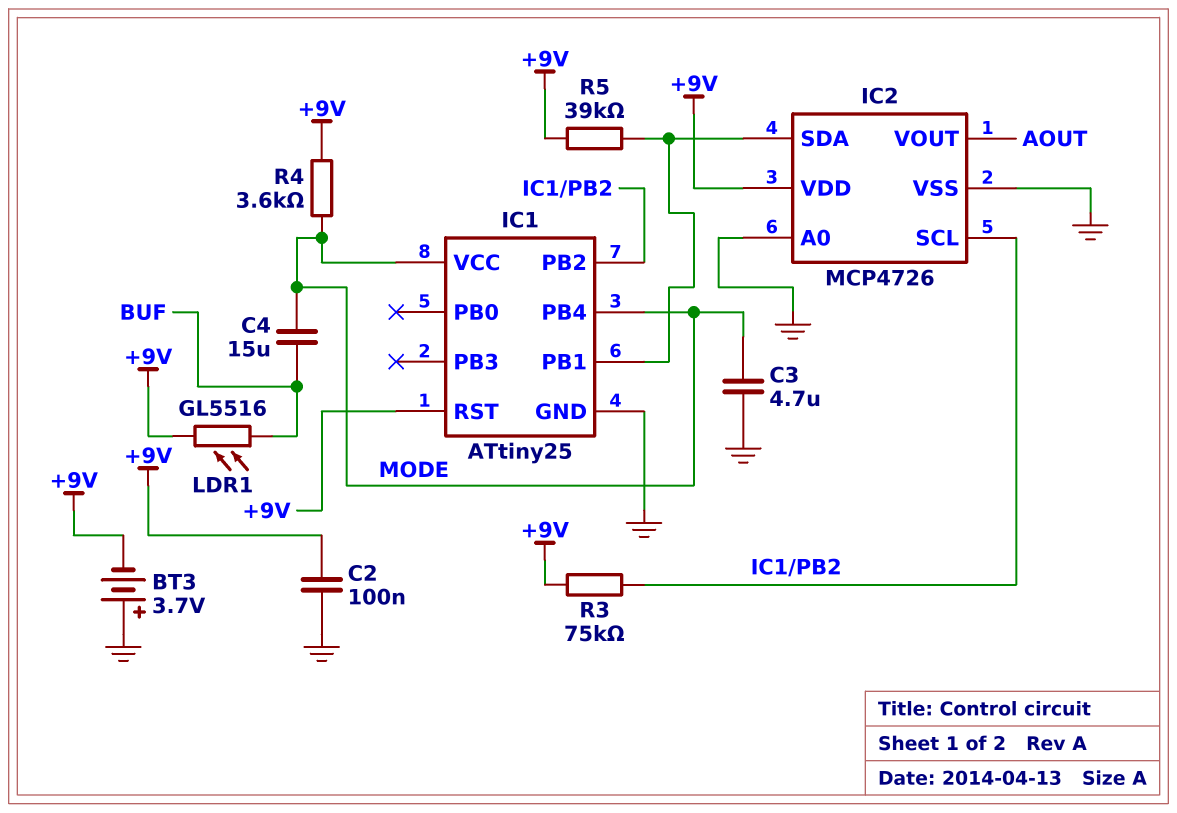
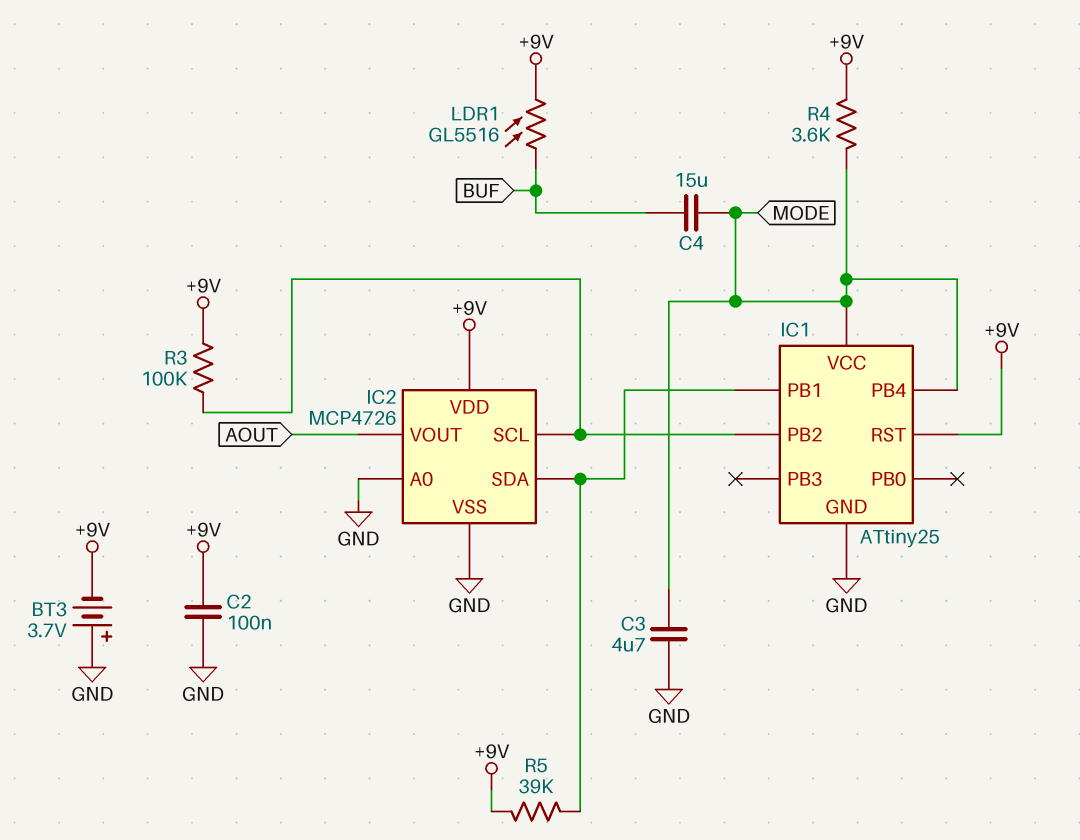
R3: 75k (+9V, IC1/PB2) -> 100k (+9V, IC1/PB2)

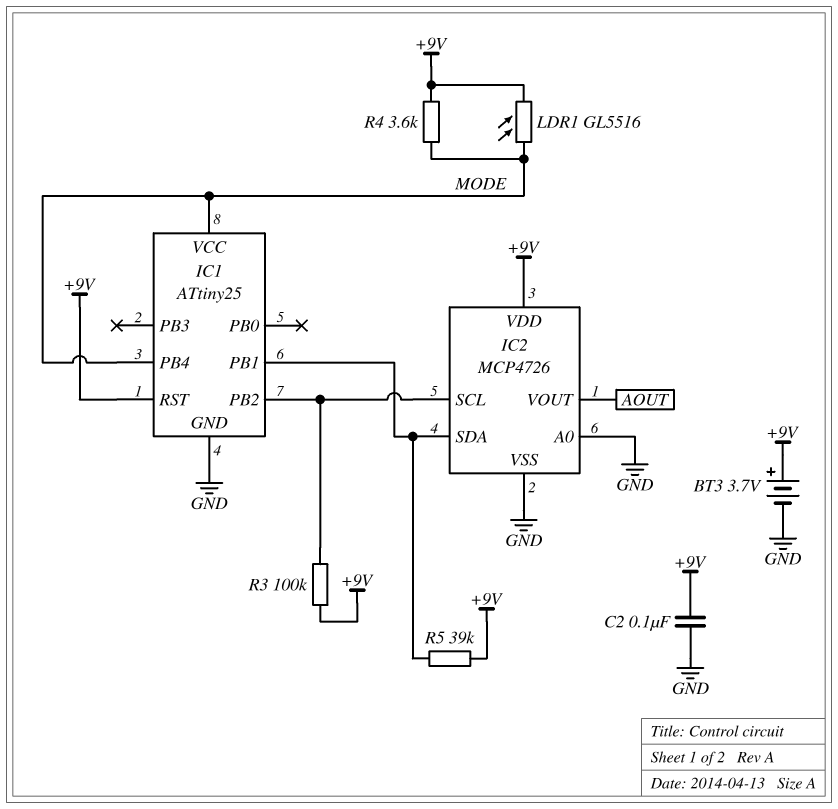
BT3: 3.7V (plus GND, minus +9V) -> 3.7V (plus +9V, minus GND)
C3: 4.7uF (GND, MODE) -> none
C4: 15uF (BUF, MODE) -> none
LDR1: GL5516 (+9V, BUF) -> GL5516 (+9V, MODE)

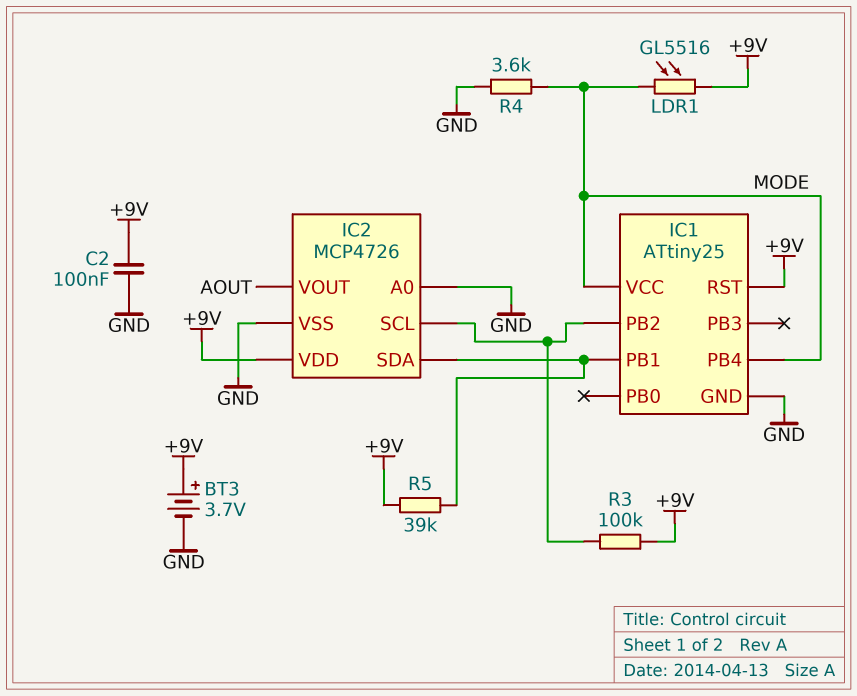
R4: 3.6k (+9V, MODE) -> 3.6k (GND, MODE)

